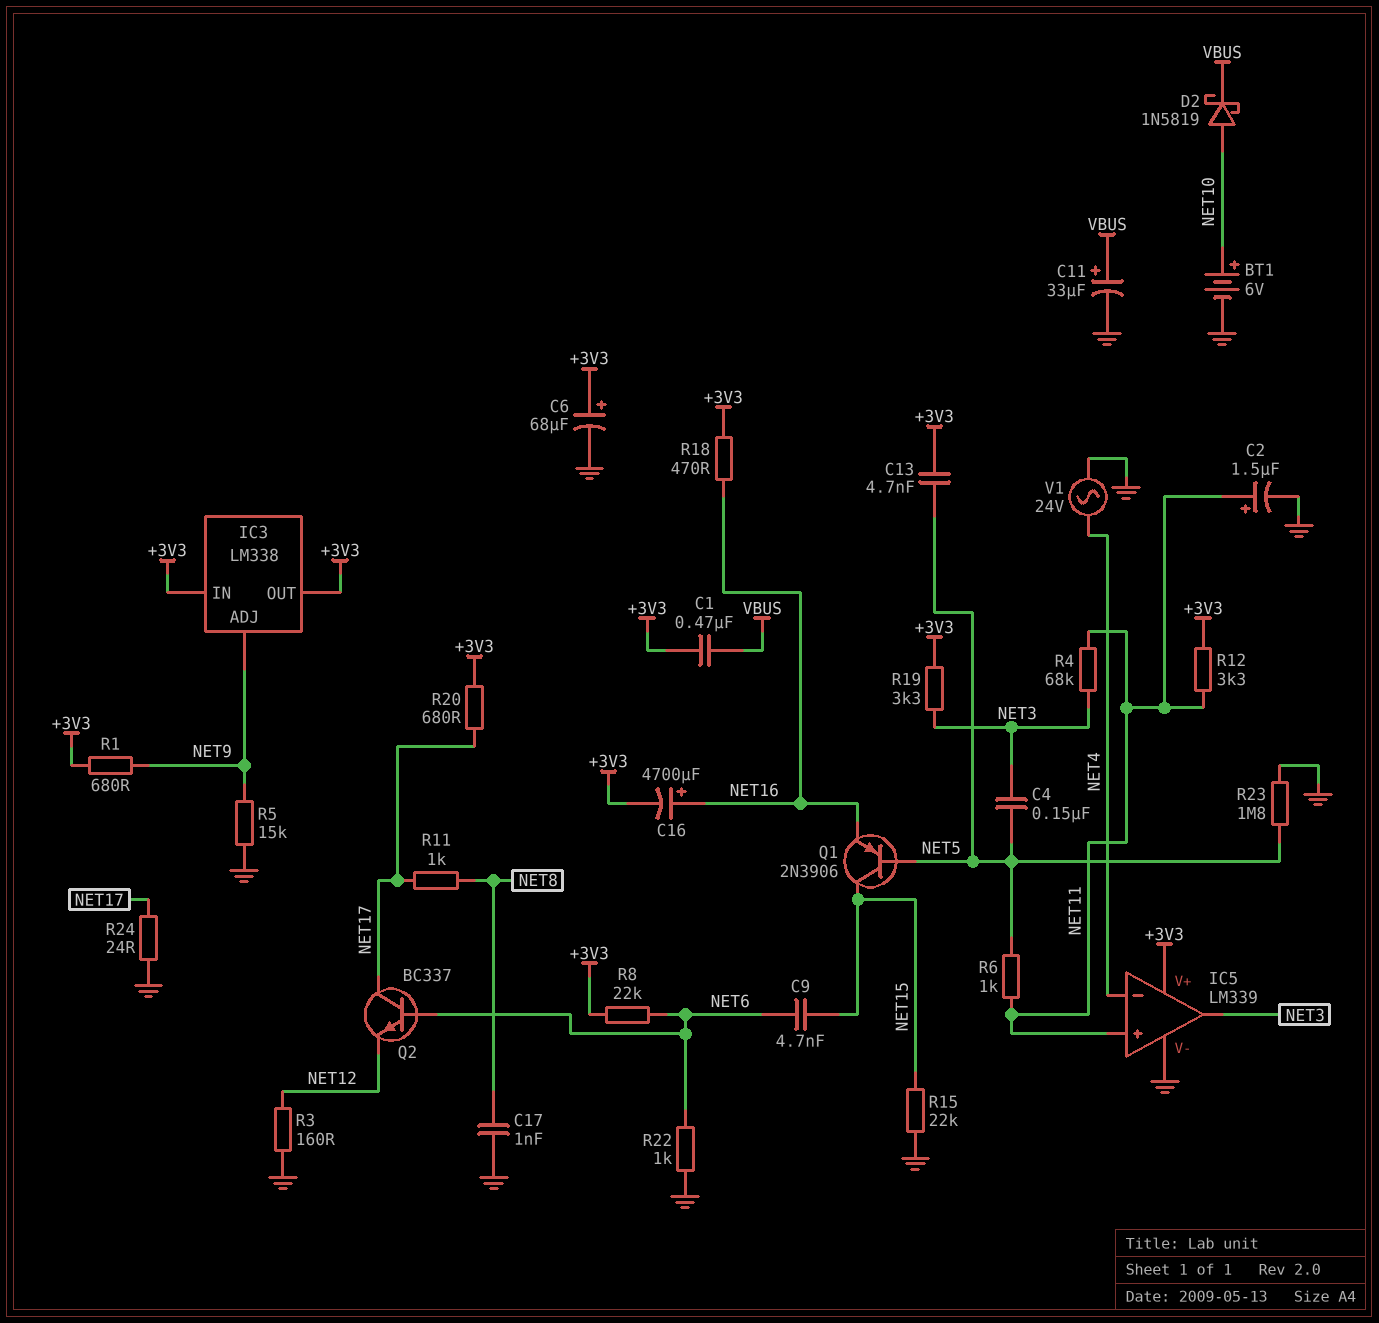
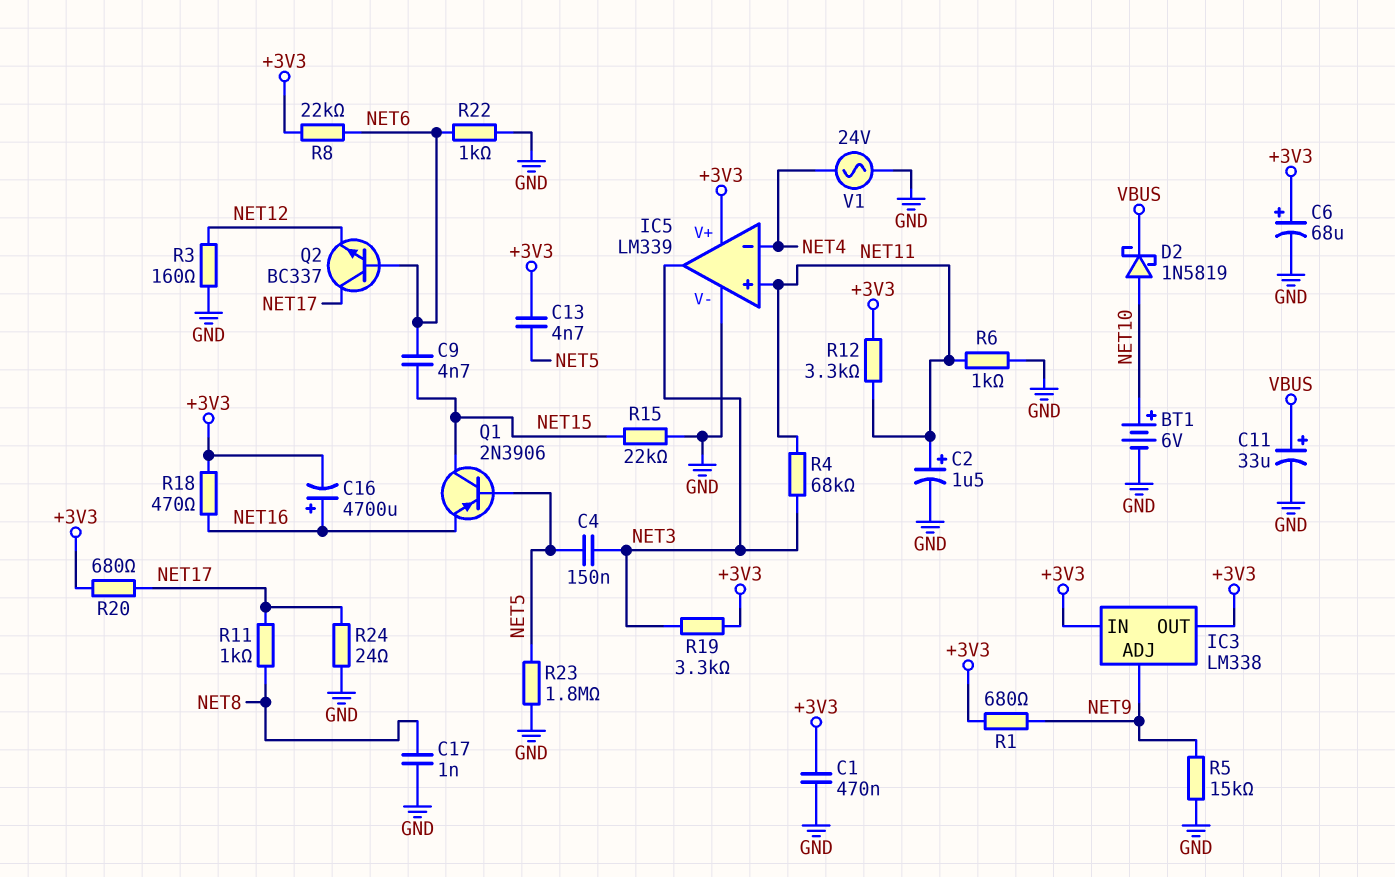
C1: 470nF (+3V3, VBUS) -> 470nF (+3V3, GND)
R6: 1k (NET5, NET11) -> 1k (GND, NET11)

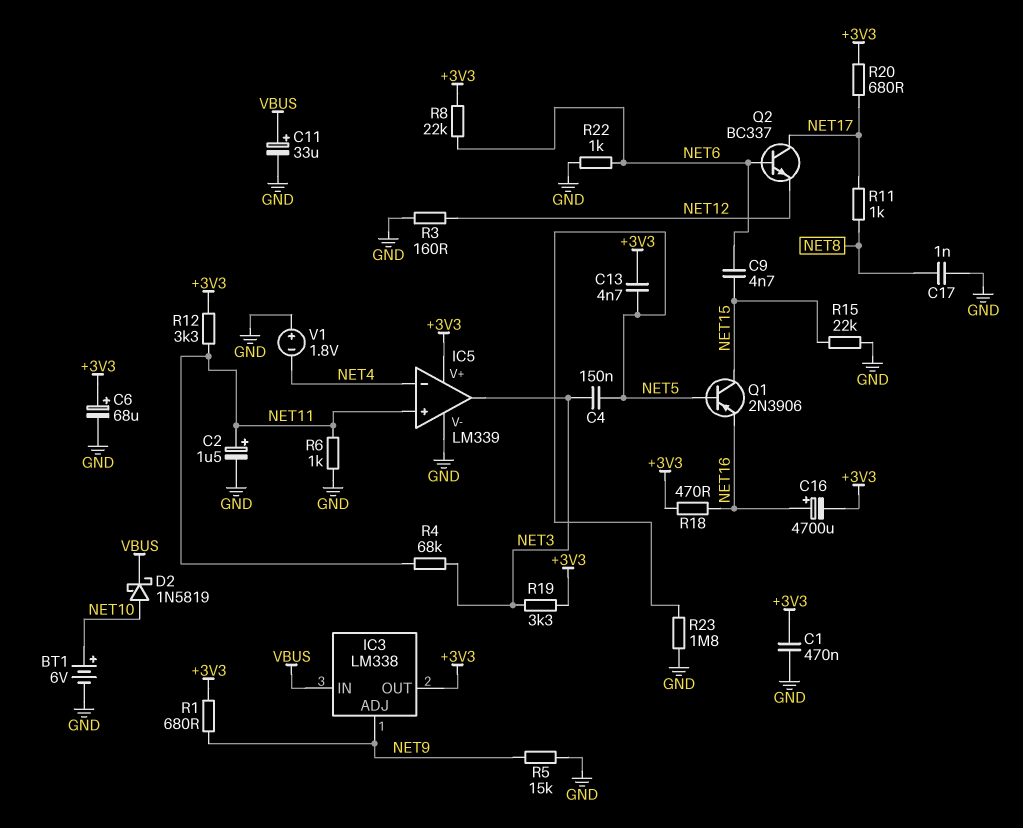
IC3 pin IN: +3V3 -> VBUS
R24: 24 (GND, NET17) -> none
V1: AC 24V (GND, NET4) -> 1.8V (plus GND, minus NET4)

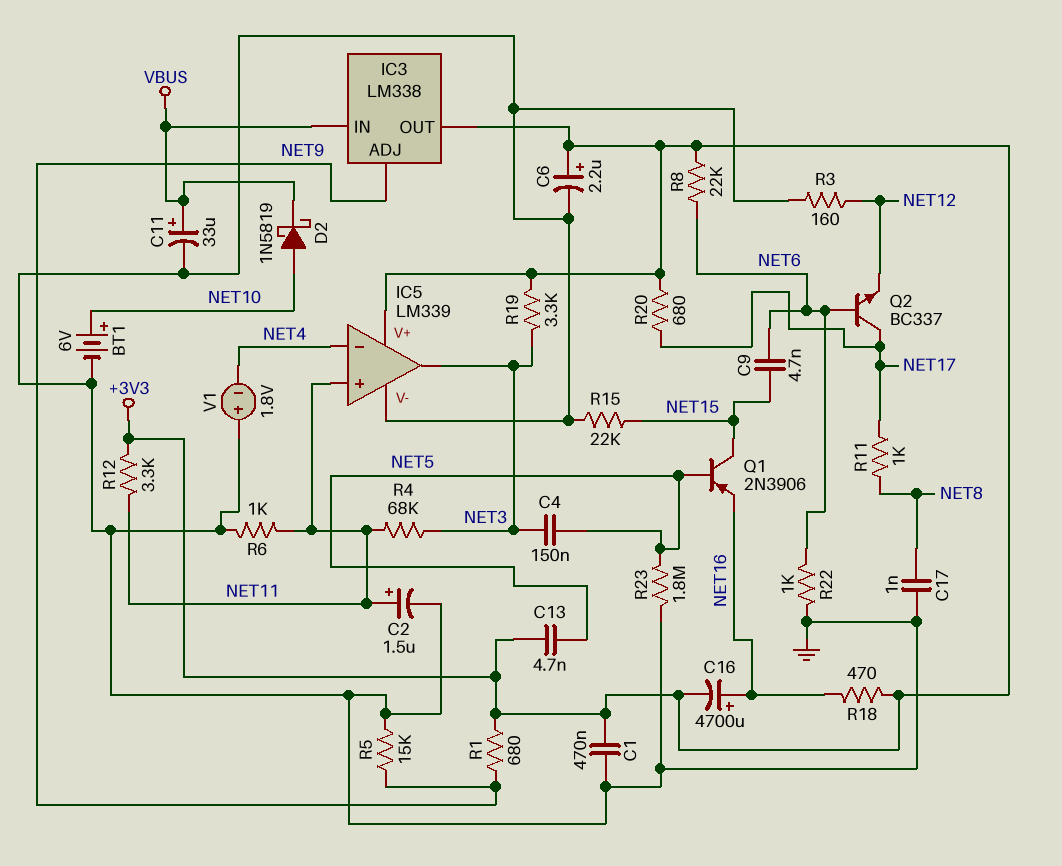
C6: 68uF (plus +3V3, minus GND) -> 2.2uF (plus +3V3, minus GND)

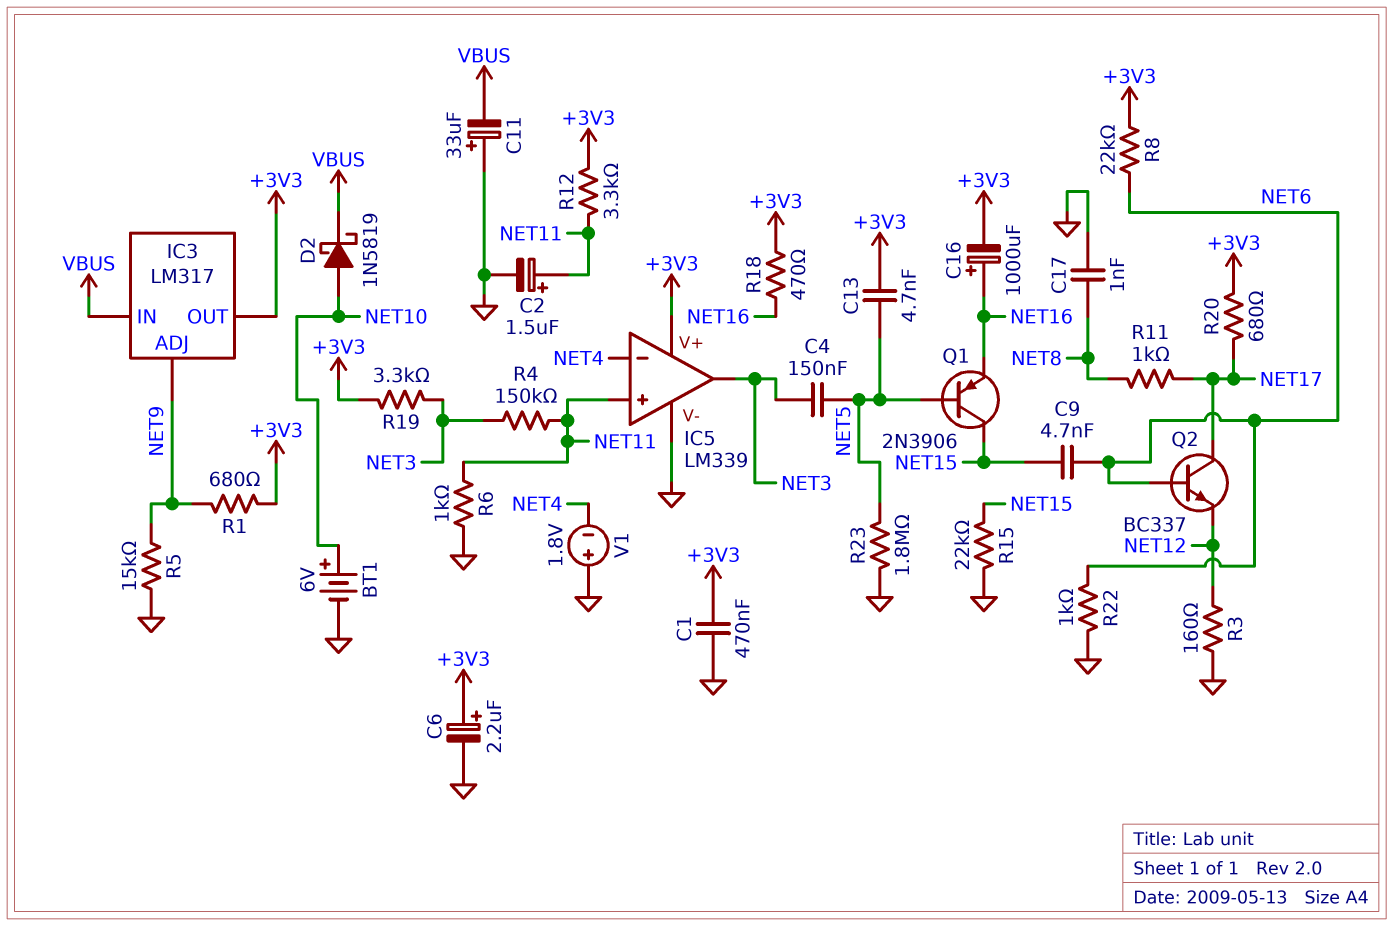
C11: 33uF (plus VBUS, minus GND) -> 33uF (plus GND, minus VBUS)
C16: 4700uF (plus NET16, minus +3V3) -> 1000uF (plus NET16, minus +3V3)
IC3: LM338 -> LM317
R4: 68k (NET3, NET11) -> 150k (NET3, NET11)

